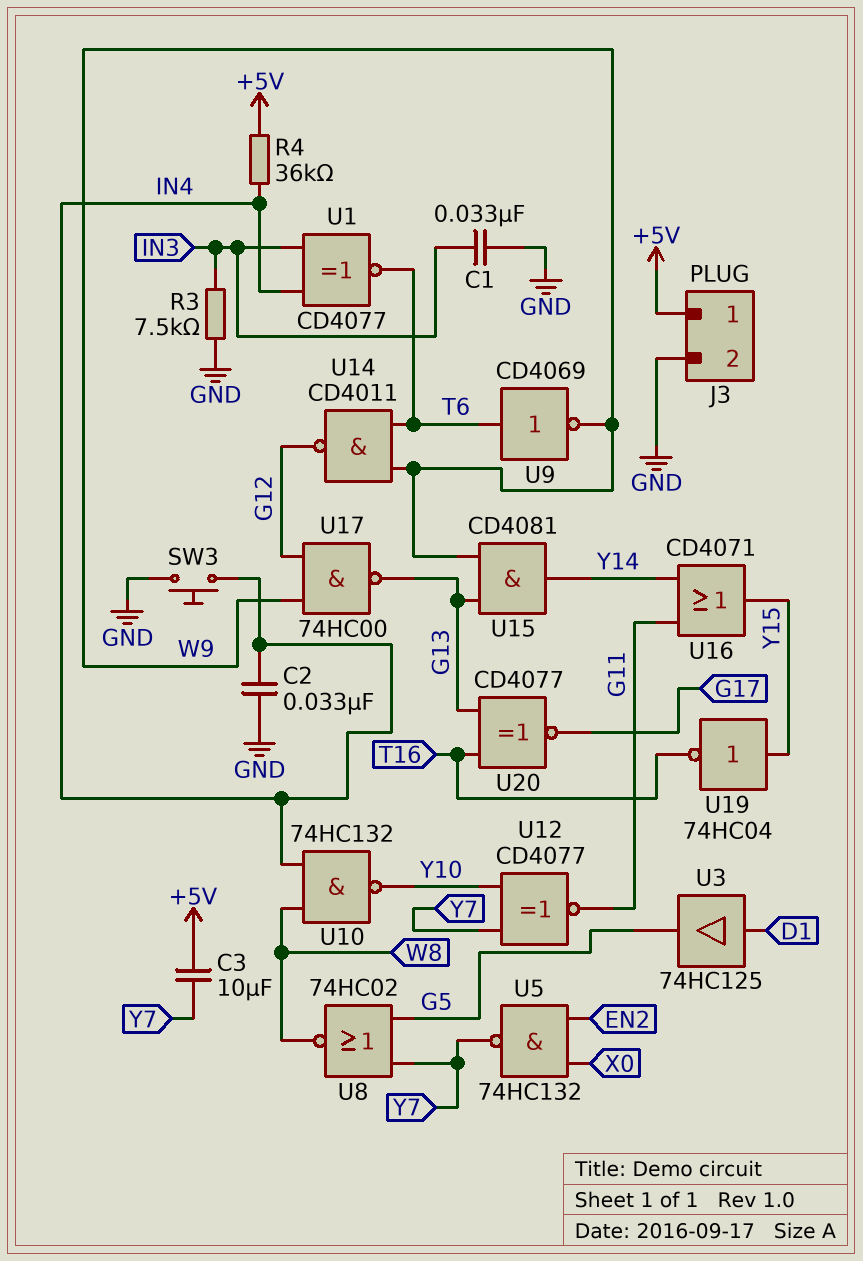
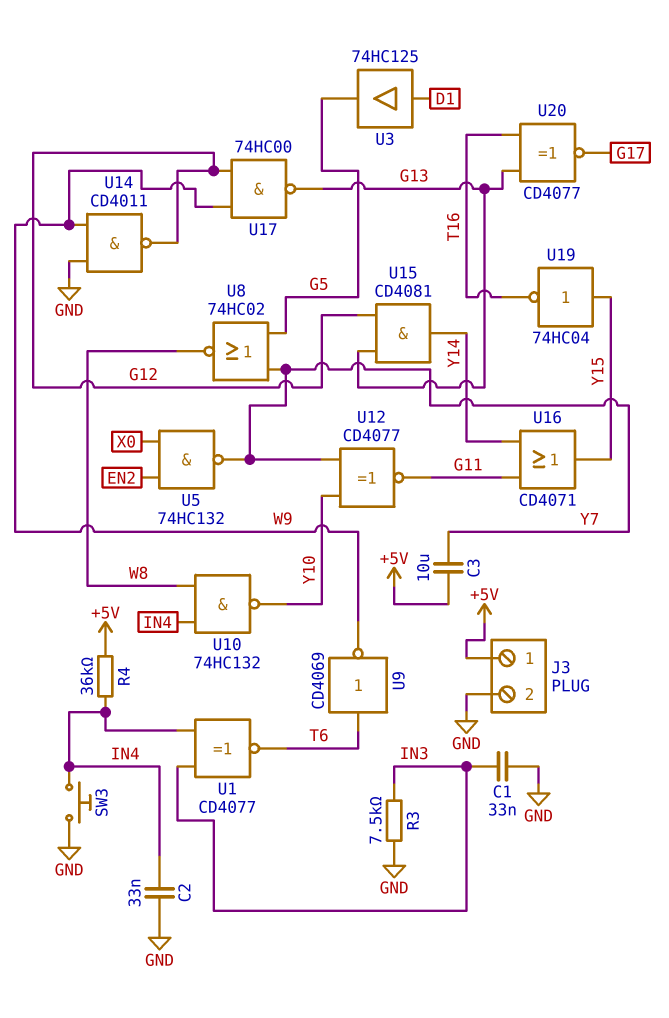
U14: NAND CD4011 (in T6, in W9, out G12) -> NAND CD4011 (in GND, in W9, out G12)
U15: AND CD4081 (in G13, in W9, out Y14) -> AND CD4081 (in G12, in G13, out Y14)

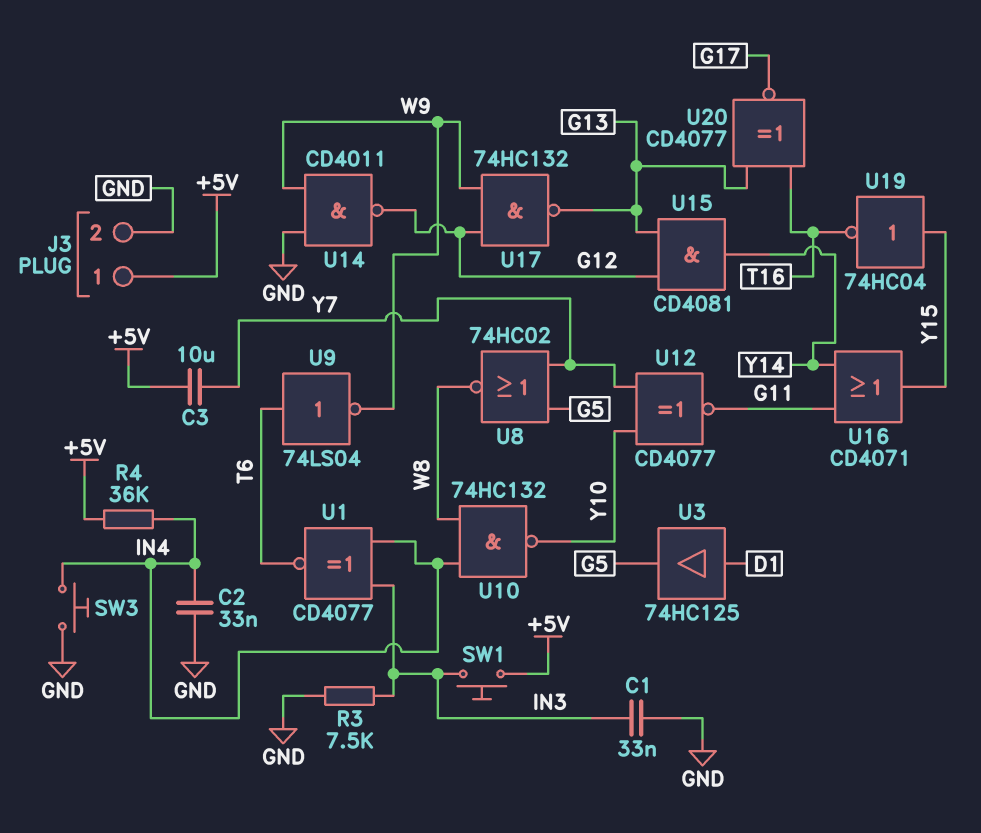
SW1: none -> button (+5V, IN3)
U5: NAND 74HC132 (in EN2, in X0, out Y7) -> none
U9: NOT CD4069 (in T6, out W9) -> NOT 74LS04 (in T6, out W9)
U17: NAND 74HC00 (in G12, in W9, out G13) -> NAND 74HC132 (in G12, in W9, out G13)

